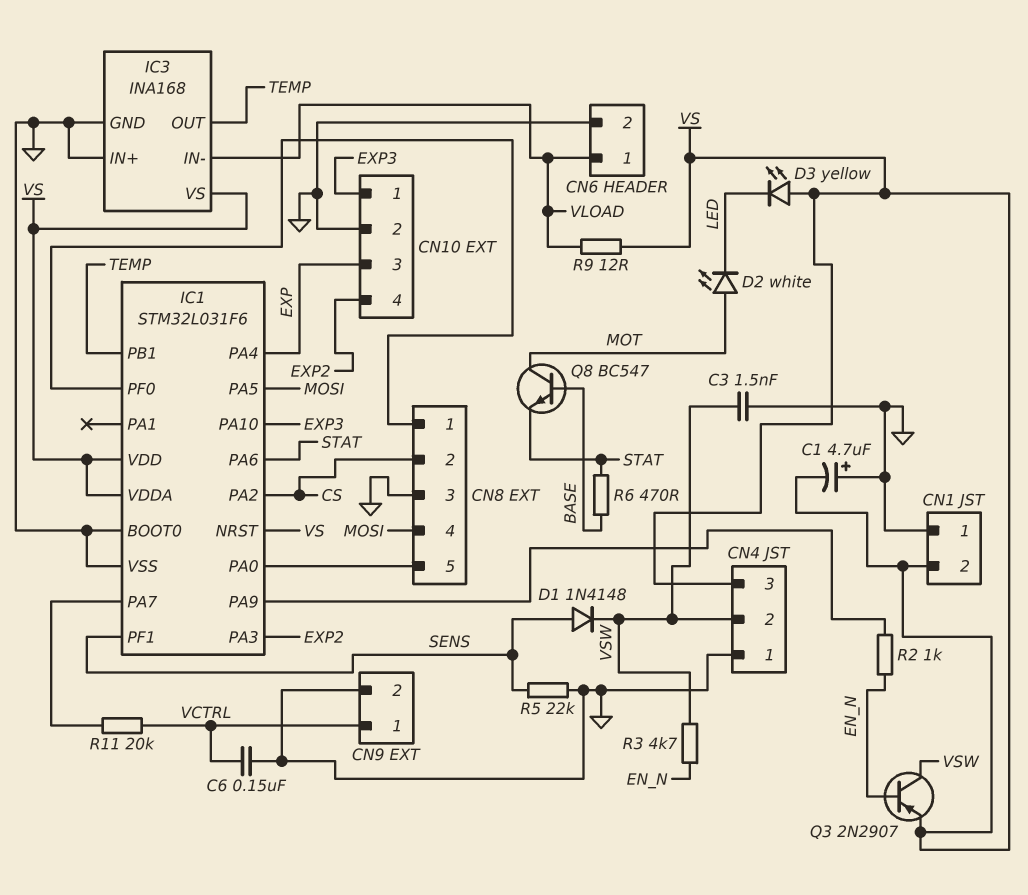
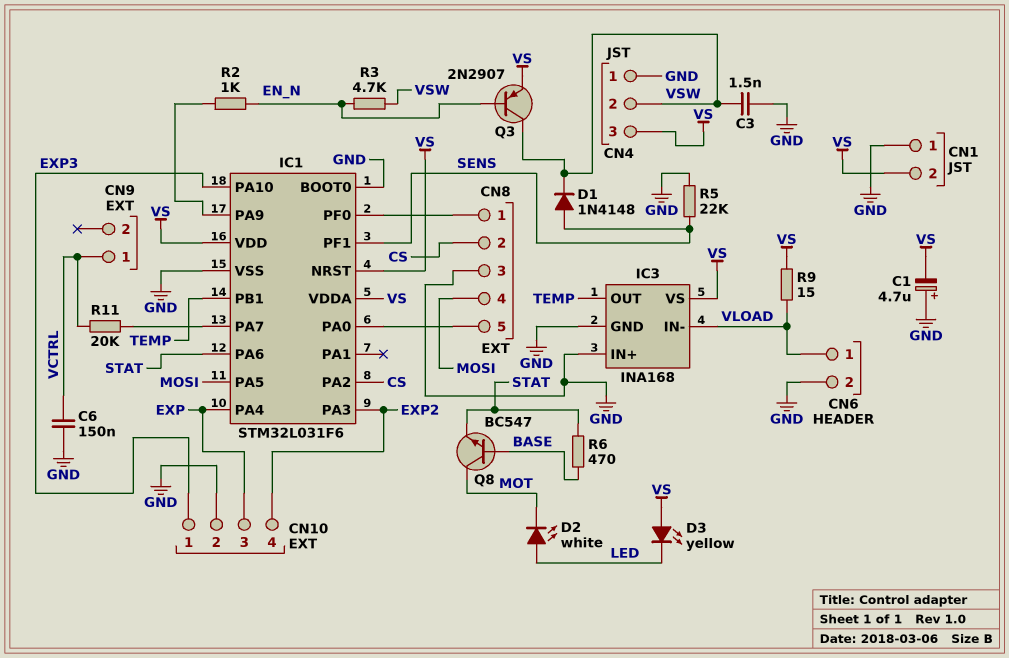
CN9 pin 2: GND -> none
D2: LED white (A MOT, K LED) -> LED white (A LED, K MOT)
R9: 12 (VLOAD, VS) -> 15 (VLOAD, VS)

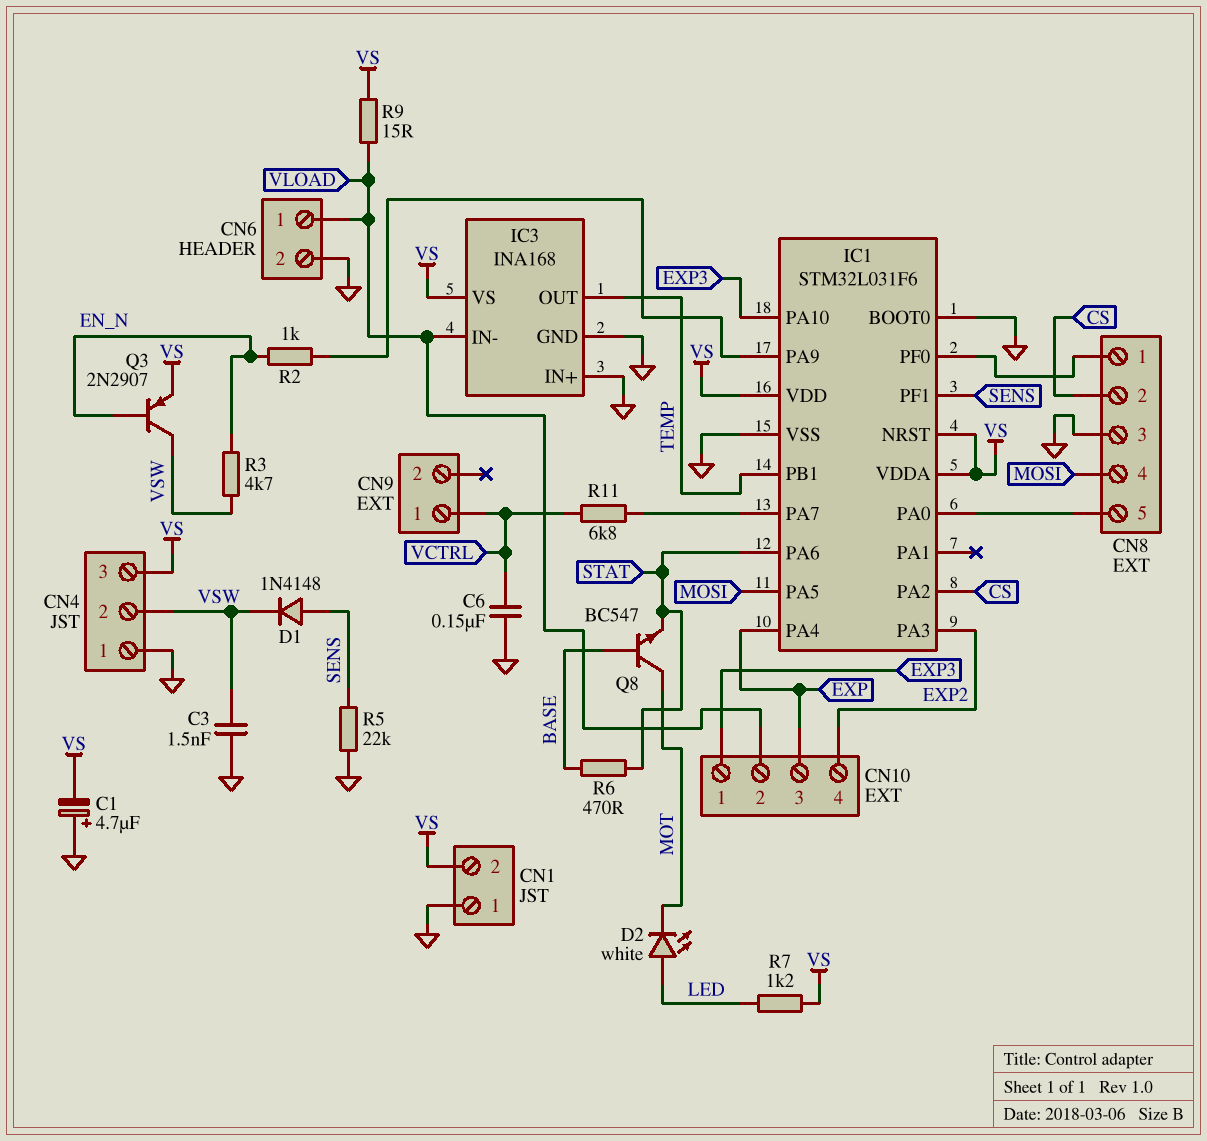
CN10 pin 2: GND -> VLOAD
D3: LED yellow (A VS, K LED) -> none
R7: none -> 1.2k (LED, VS)
R11: 20k (IC1/PA7, VCTRL) -> 6.8k (IC1/PA7, VCTRL)

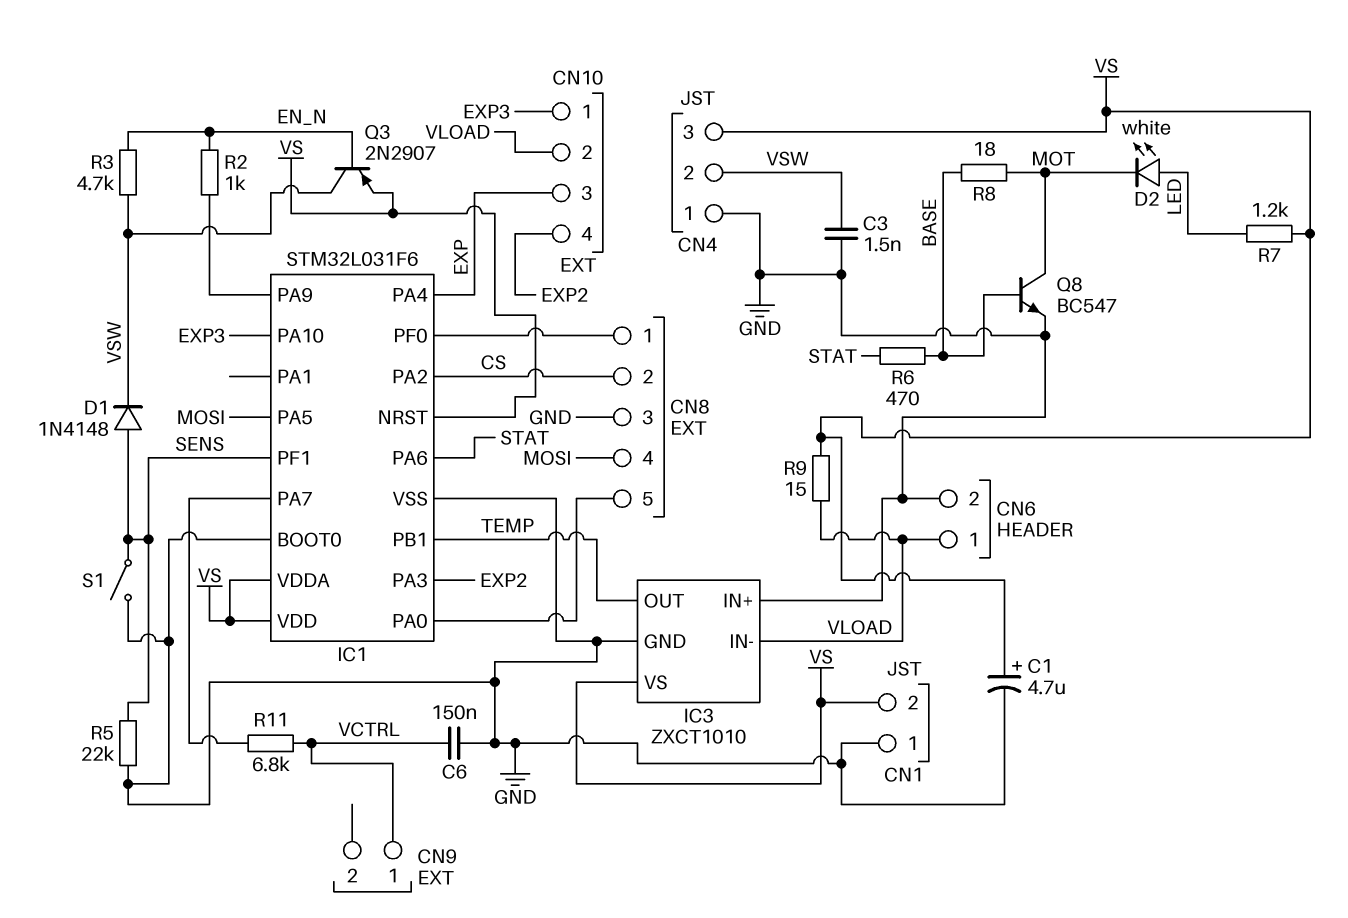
C1: 4.7uF (plus GND, minus VS) -> 4.7uF (plus VS, minus GND)
IC3: INA168 -> ZXCT1010
Q8: NPN BC547 (B BASE, C MOT, E STAT) -> NPN BC547 (B BASE, C MOT, E GND)
R8: none -> 18 (BASE, MOT)
S1: none -> switch (GND, SENS)

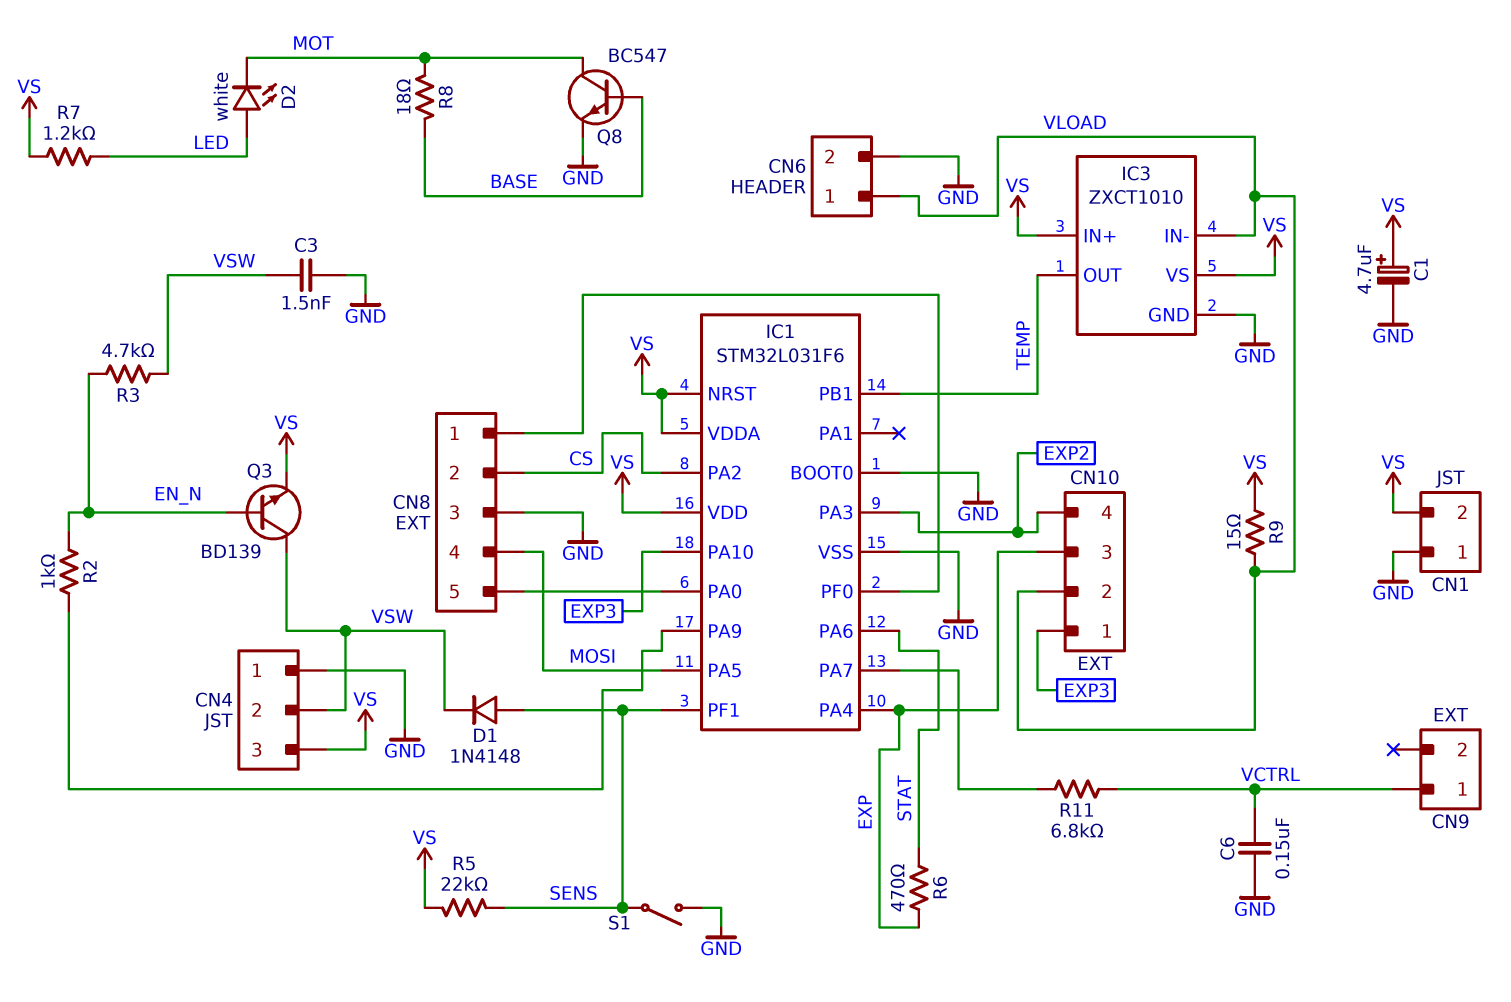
IC3 pin IN+: GND -> VS
Q3: PNP 2N2907 (B EN_N, C VSW, E VS) -> NPN BD139 (B EN_N, C VSW, E VS)
R5: 22k (GND, SENS) -> 22k (SENS, VS)
R6: 470 (BASE, STAT) -> 470 (EXP, STAT)

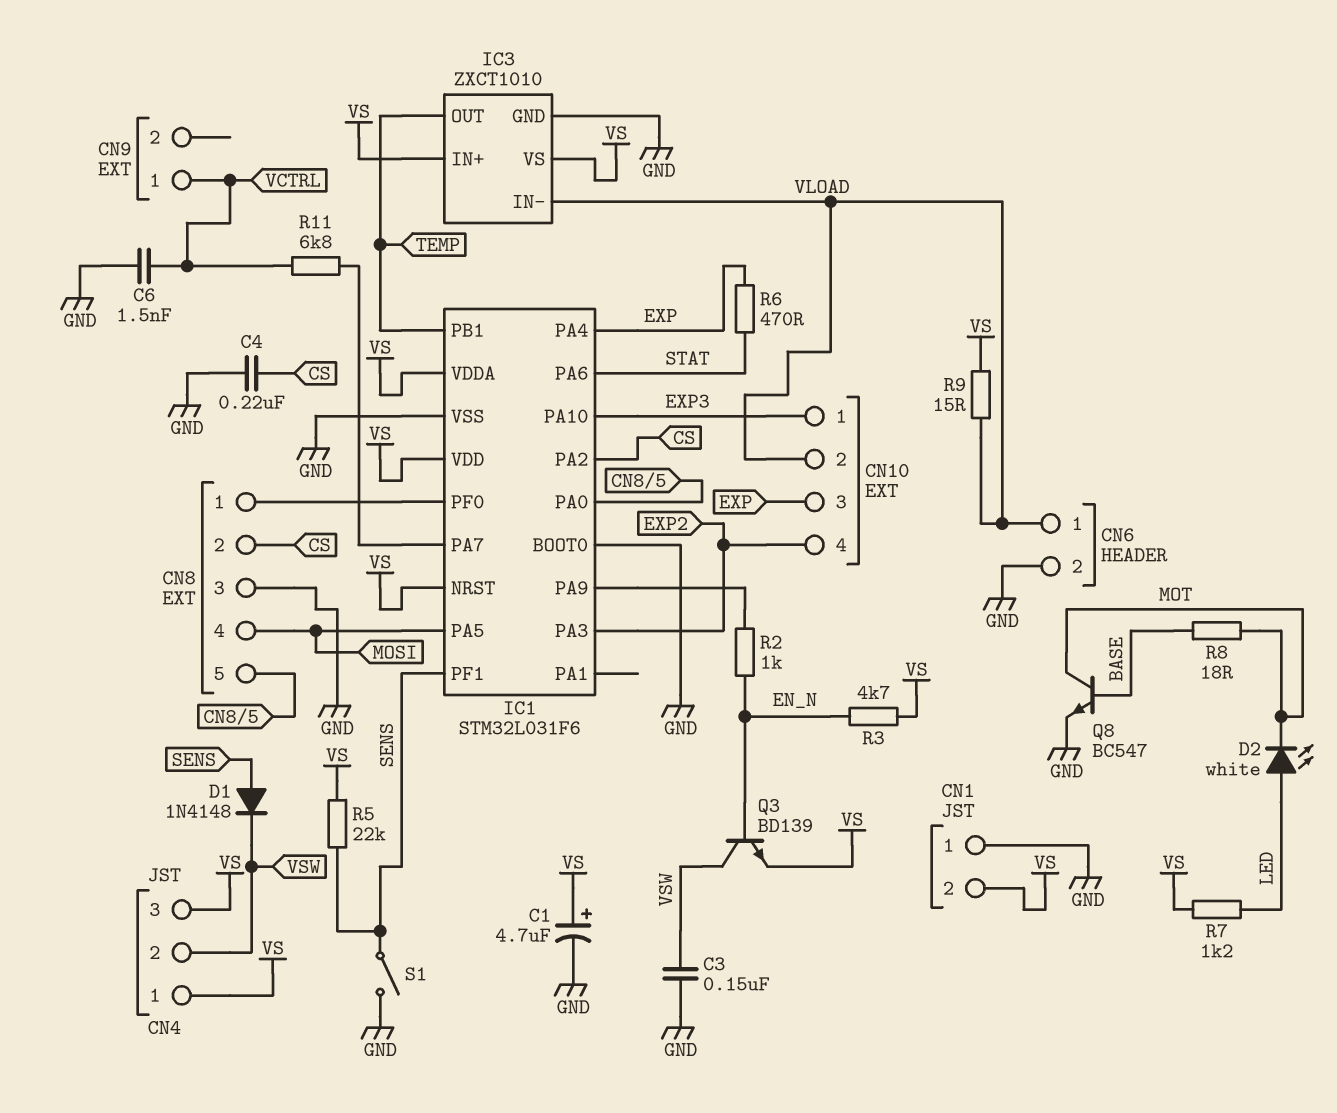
C3: 1.5nF (GND, VSW) -> 150nF (GND, VSW)
C4: none -> 220nF (CS, GND)
C6: 150nF (GND, VCTRL) -> 1.5nF (GND, VCTRL)
CN4 pin 1: GND -> VS
R3: 4.7k (EN_N, VSW) -> 4.7k (EN_N, VS)

